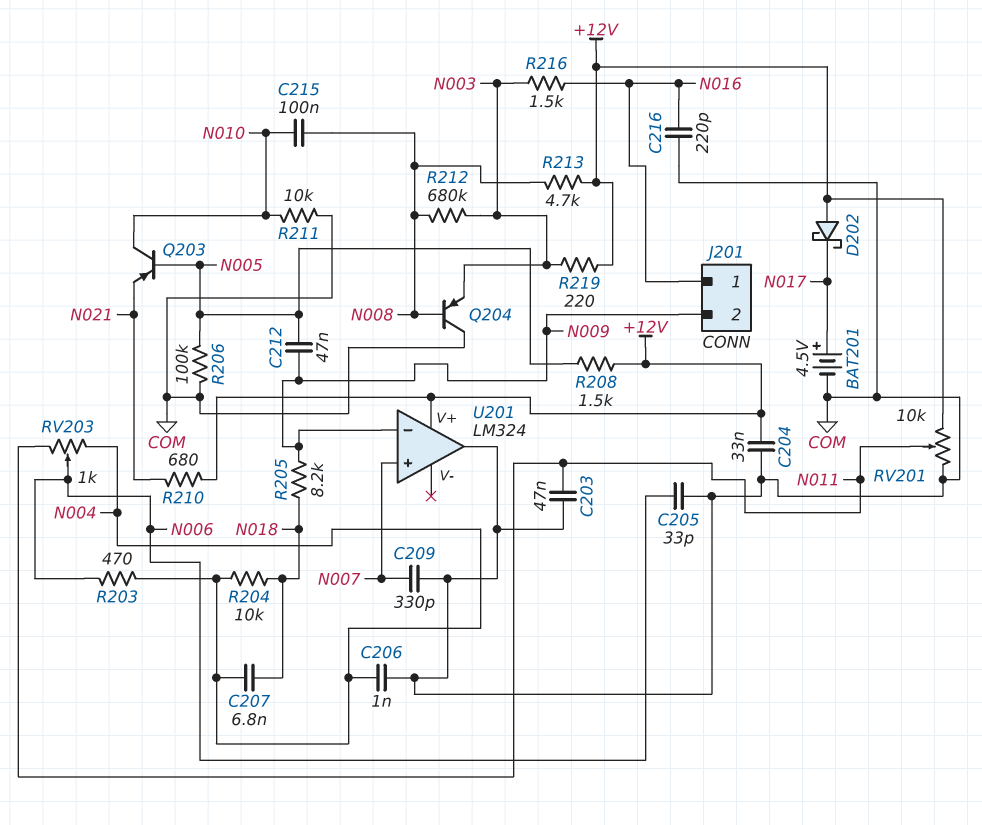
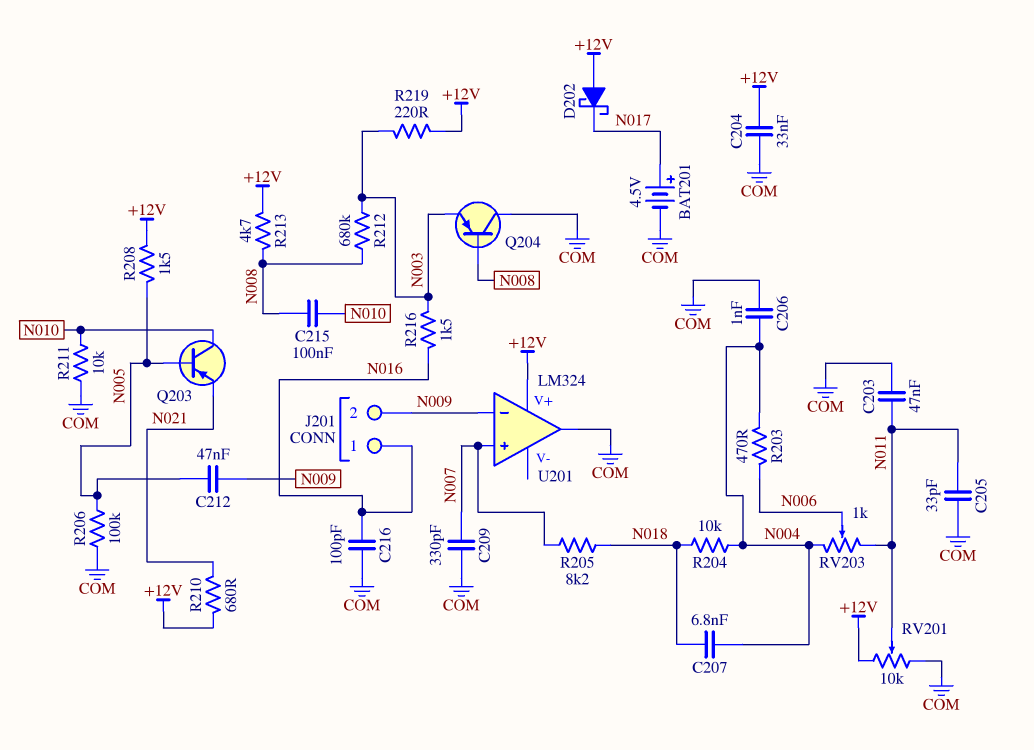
C205: 33pF (COM, N006) -> 33pF (COM, N011)
C216: 220pF (COM, N016) -> 100pF (COM, N016)
R205: 8.2k (N009, N018) -> 8.2k (N007, N018)

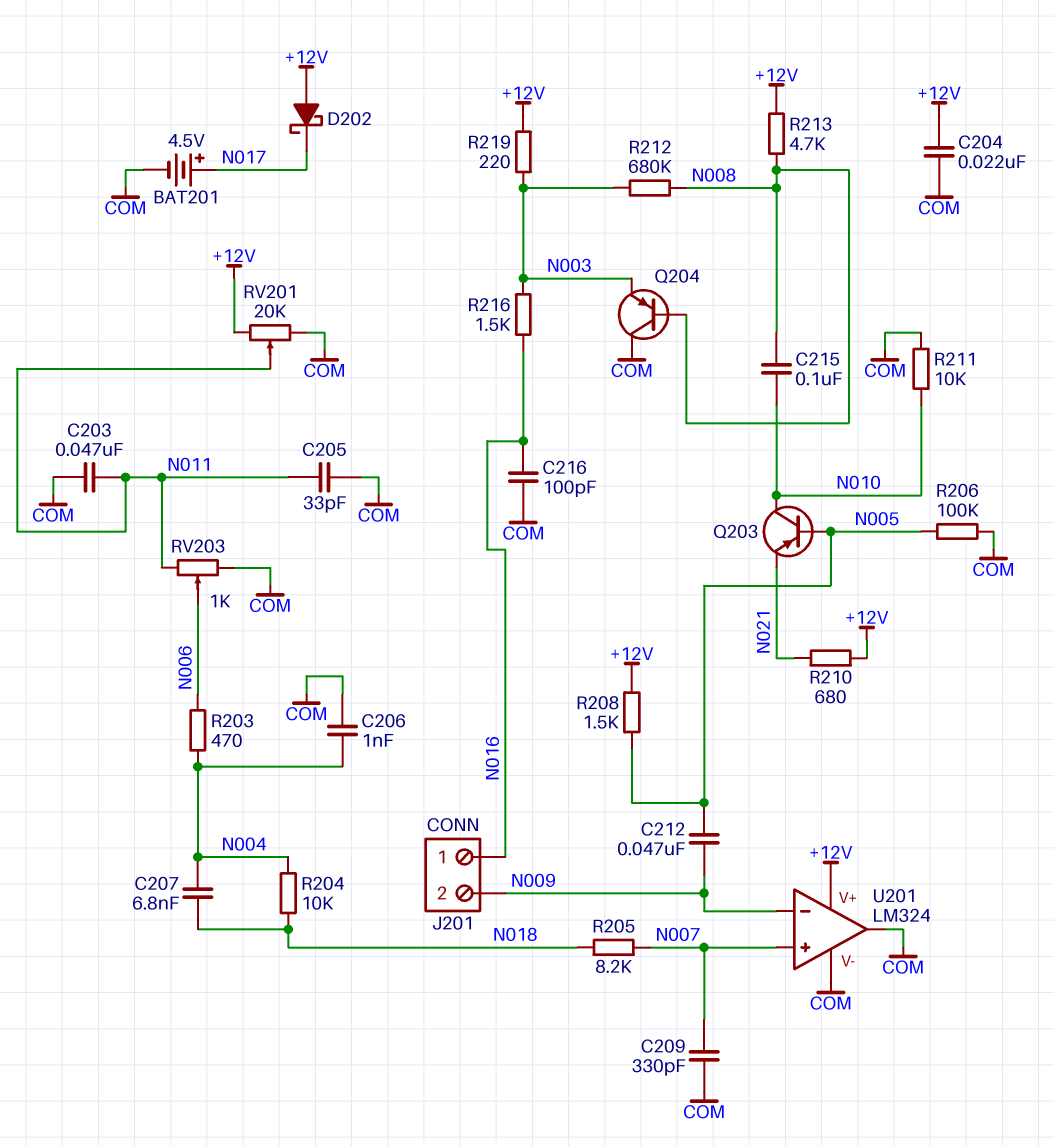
C204: 33nF (+12V, COM) -> 22nF (+12V, COM)
RV201: 10k (+12V, COM, wiper N011) -> 20k (+12V, COM, wiper N011)
RV203: 1k (N004, N011, wiper N006) -> 1k (COM, N011, wiper N006)
U201 pin V-: none -> COM

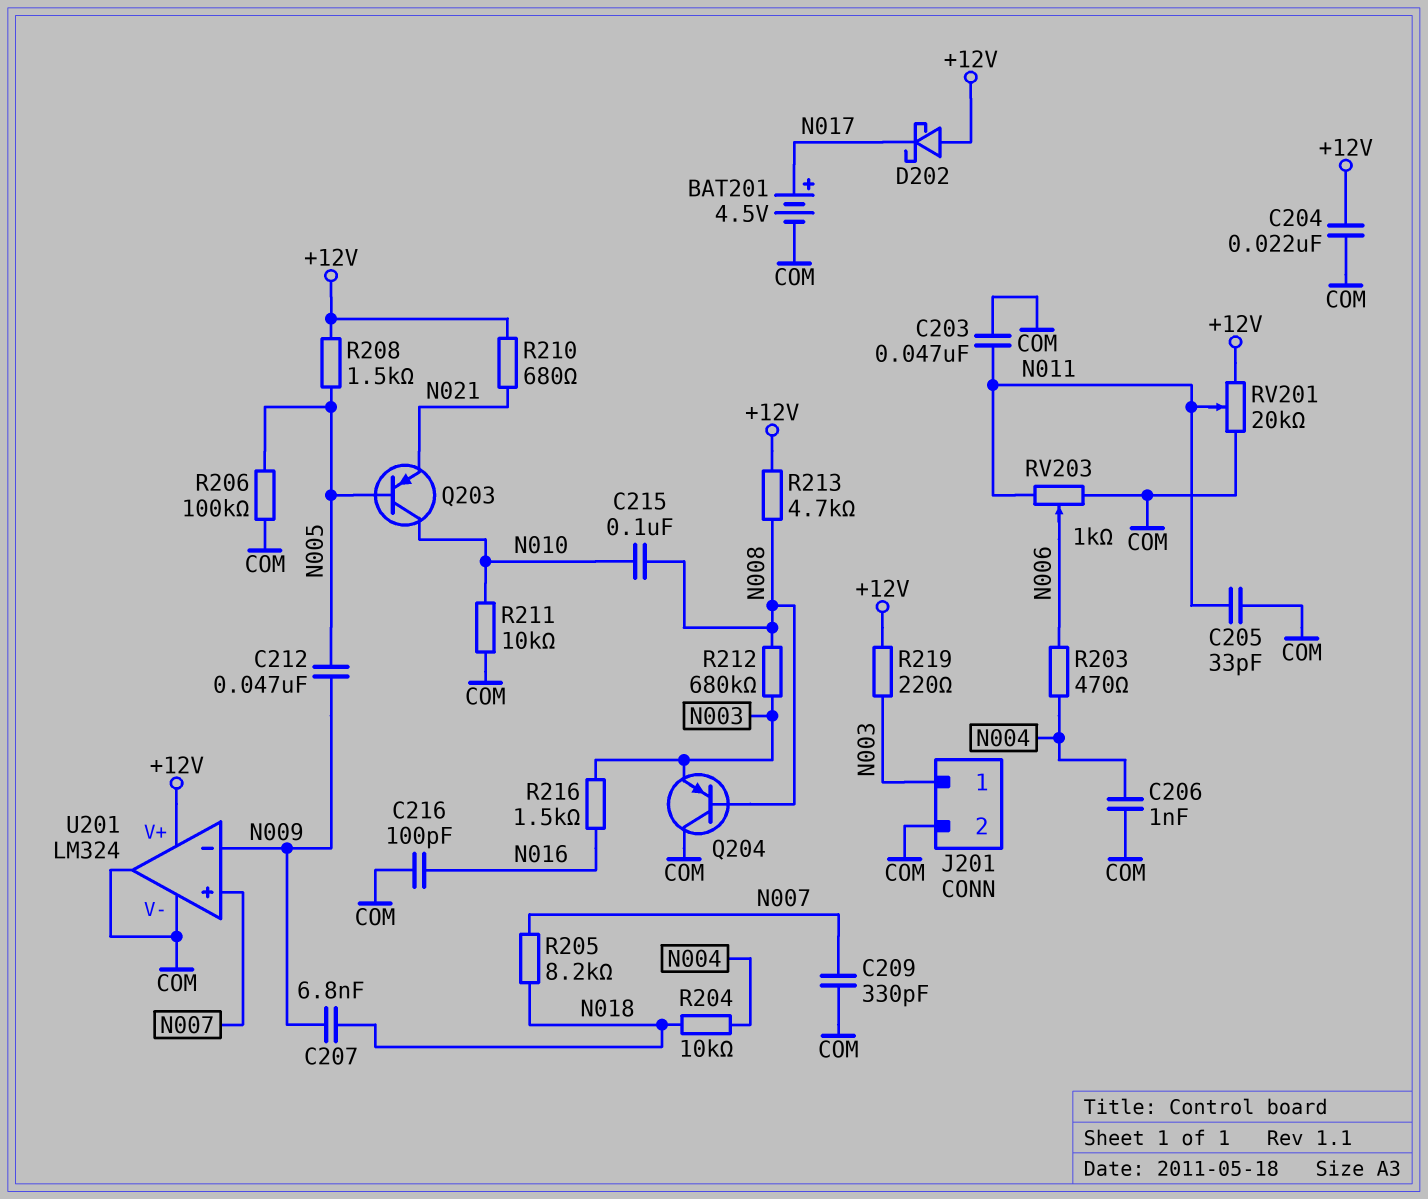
C207: 6.8nF (N004, N018) -> 6.8nF (N009, N018)
J201 pin 1: N016 -> N003
J201 pin 2: N009 -> COM

